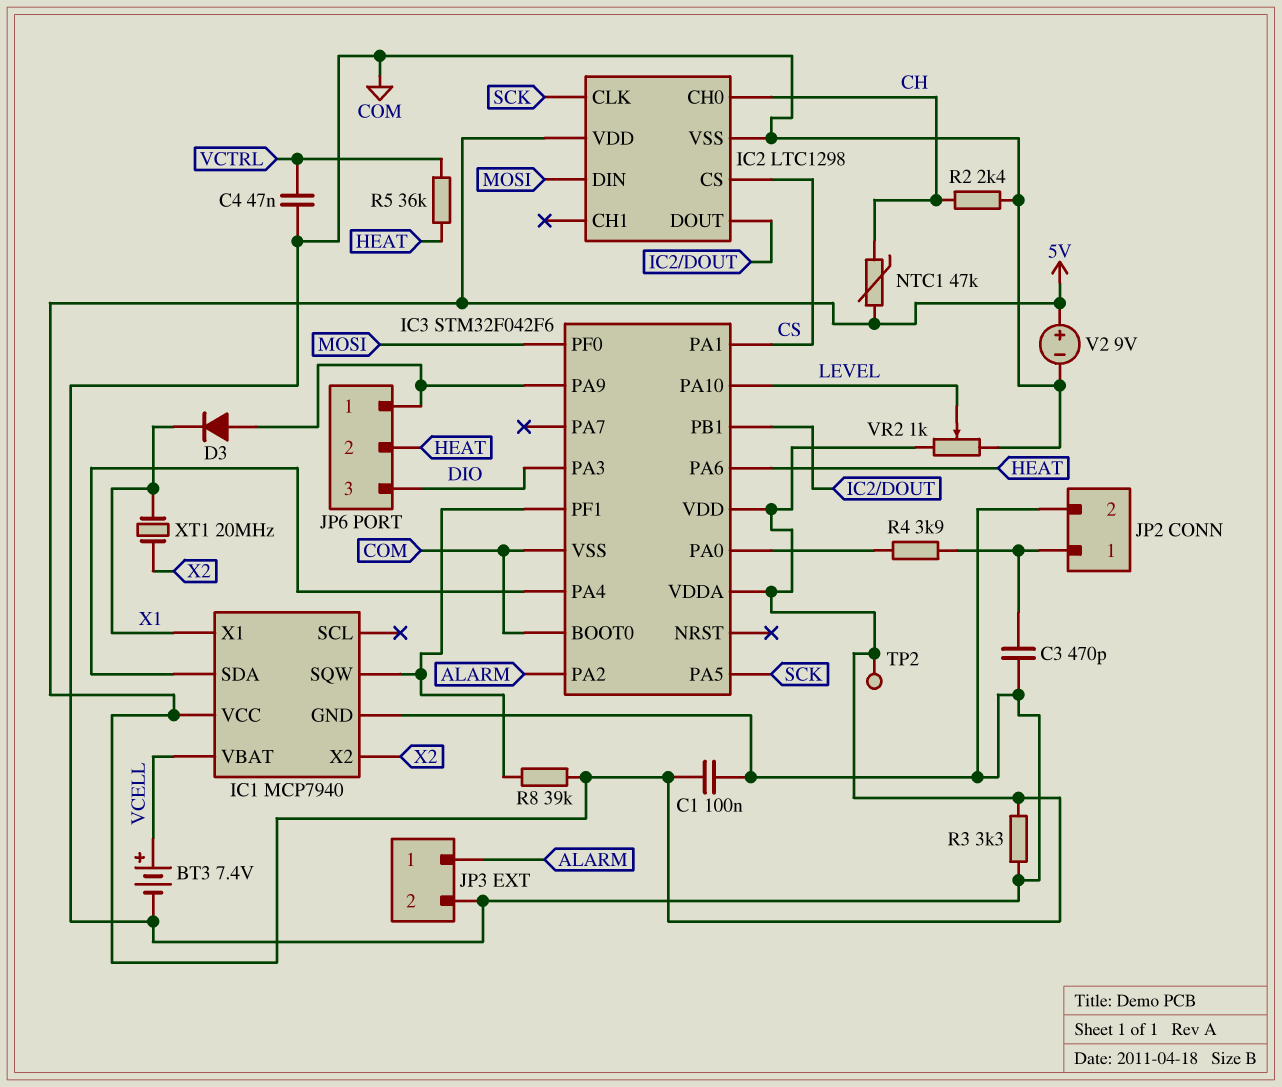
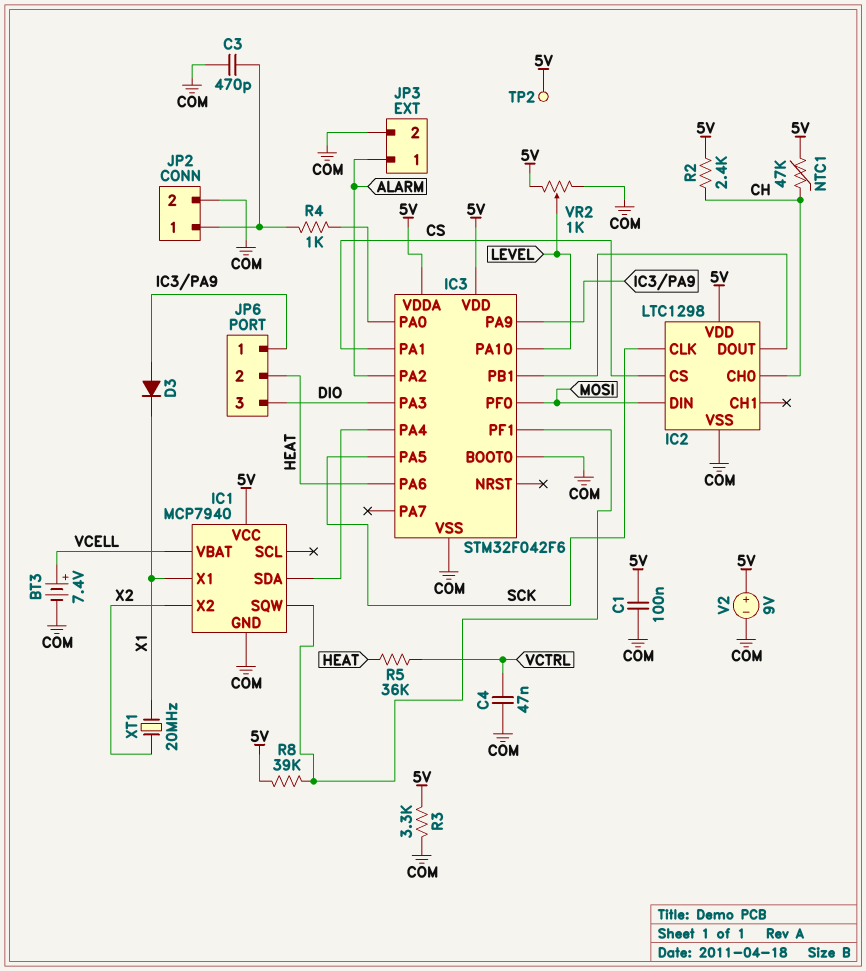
R2: 2.4k (CH, COM) -> 2.4k (5V, CH)
R4: 3.9k (IC3/PA0, JP2/1) -> 1k (IC3/PA0, JP2/1)

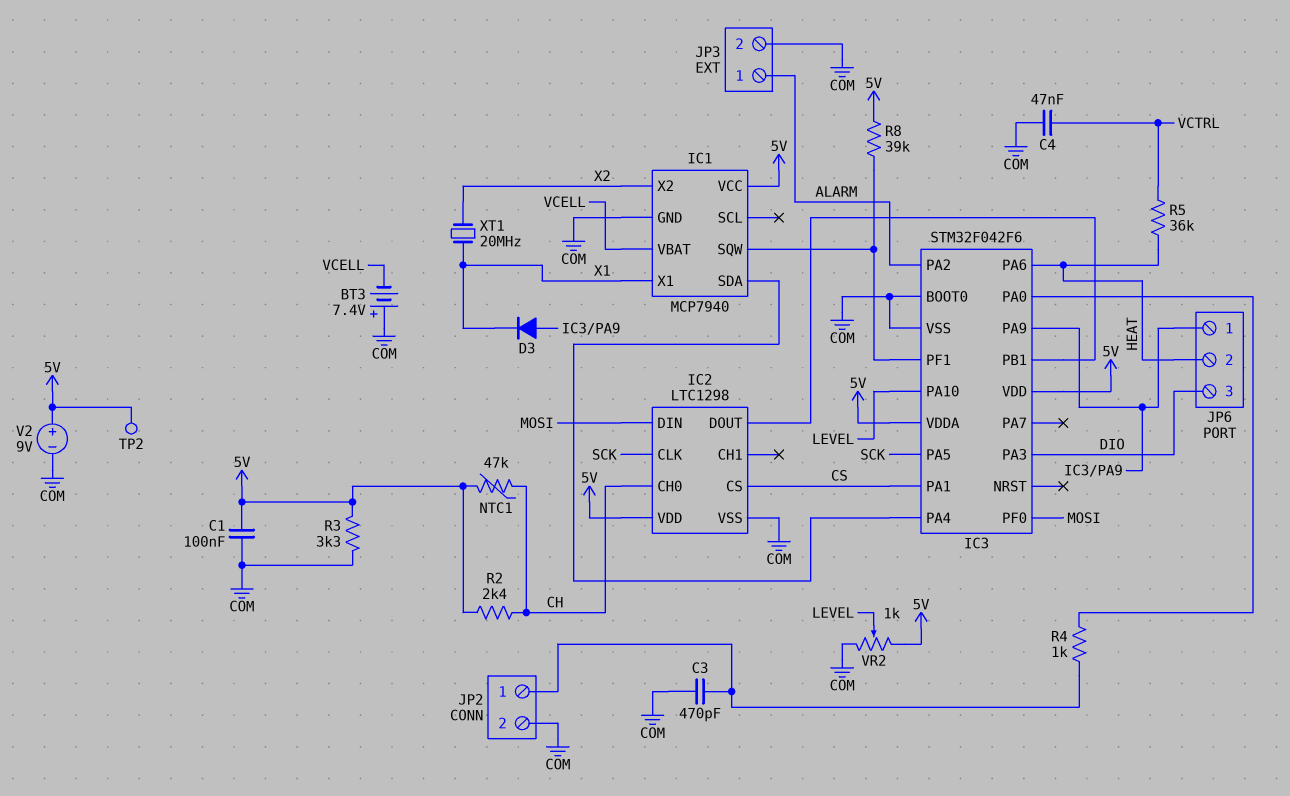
BT3: 7.4V (plus VCELL, minus COM) -> 7.4V (plus COM, minus VCELL)

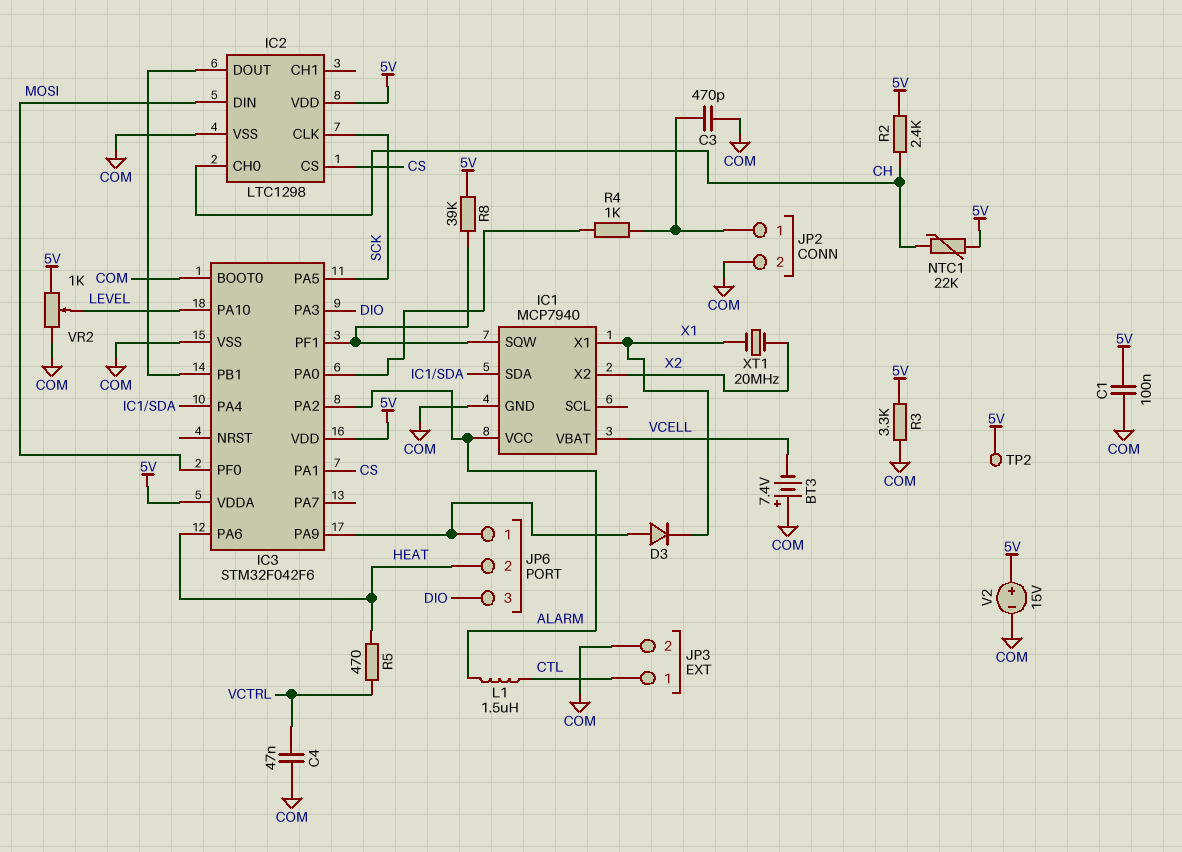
IC1 pin VCC: 5V -> ALARM
JP3 pin 1: ALARM -> CTL
L1: none -> 1.5uH (ALARM, CTL)
NTC1: 47k (5V, CH) -> 22k (5V, CH)
R5: 36k (HEAT, VCTRL) -> 470 (HEAT, VCTRL)
V2: 9V (plus 5V, minus COM) -> 15V (plus 5V, minus COM)

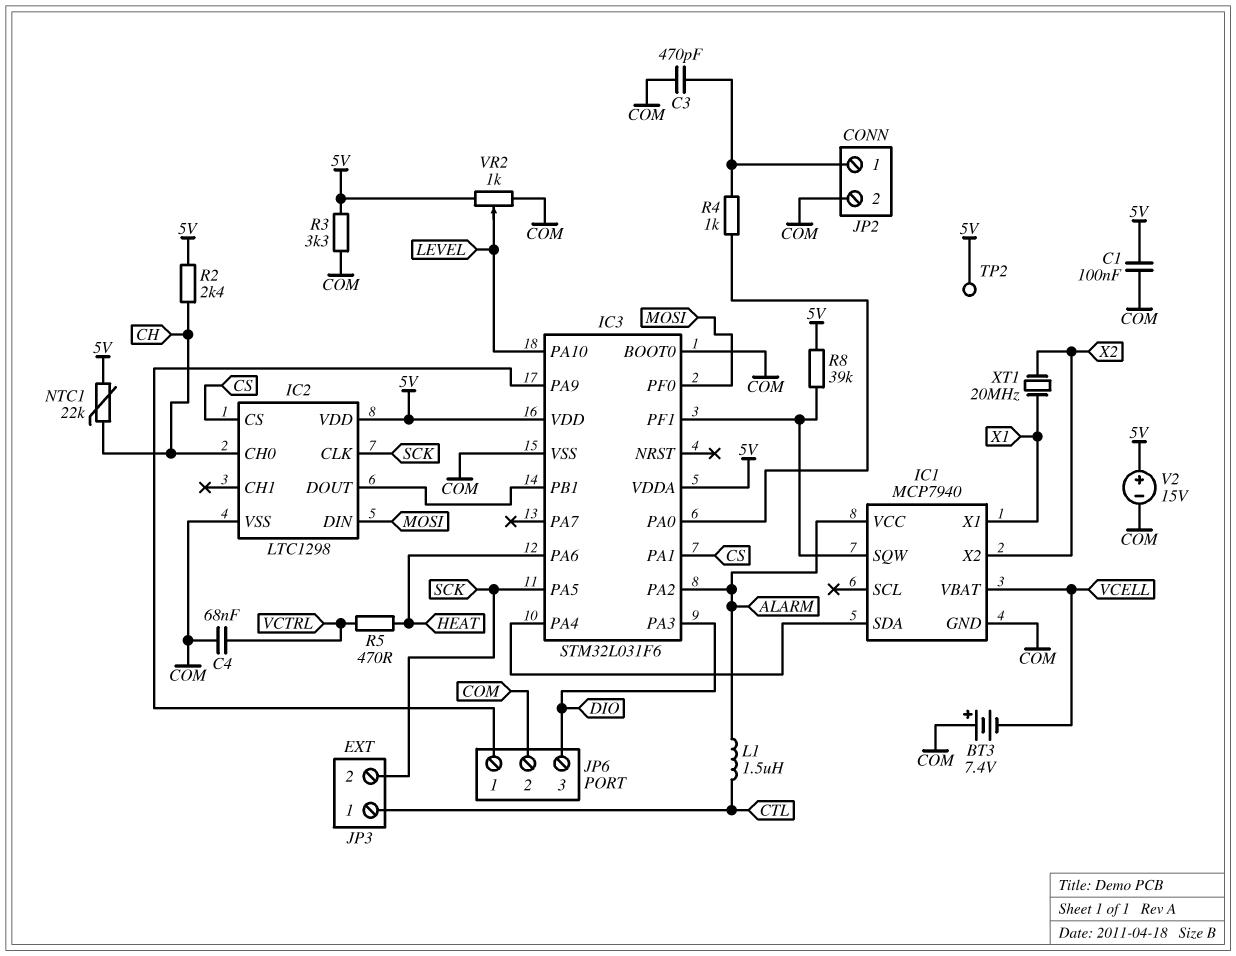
C4: 47nF (COM, VCTRL) -> 68nF (COM, VCTRL)
D3: diode (A IC3/PA9, K X1) -> none
IC3: STM32F042F6 -> STM32L031F6
JP3 pin 2: COM -> SCK
JP6 pin 2: HEAT -> COM

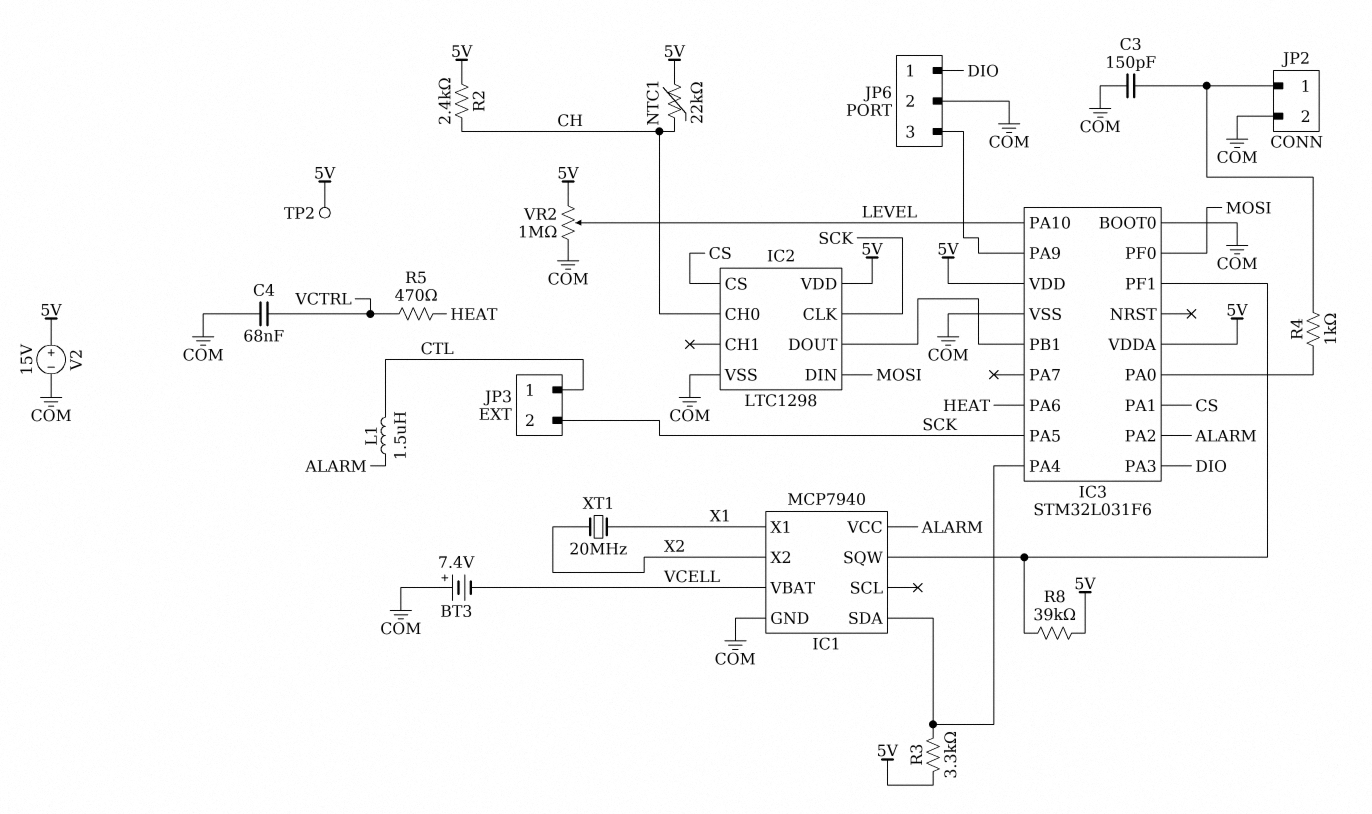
C1: 100nF (5V, COM) -> none
C3: 470pF (COM, JP2/1) -> 150pF (COM, JP2/1)
JP6 pin 1: IC3/PA9 -> DIO
JP6 pin 3: DIO -> IC3/PA9
R3: 3.3k (5V, COM) -> 3.3k (5V, IC1/SDA)
VR2: 1k (5V, COM, wiper LEVEL) -> 1M (5V, COM, wiper LEVEL)

